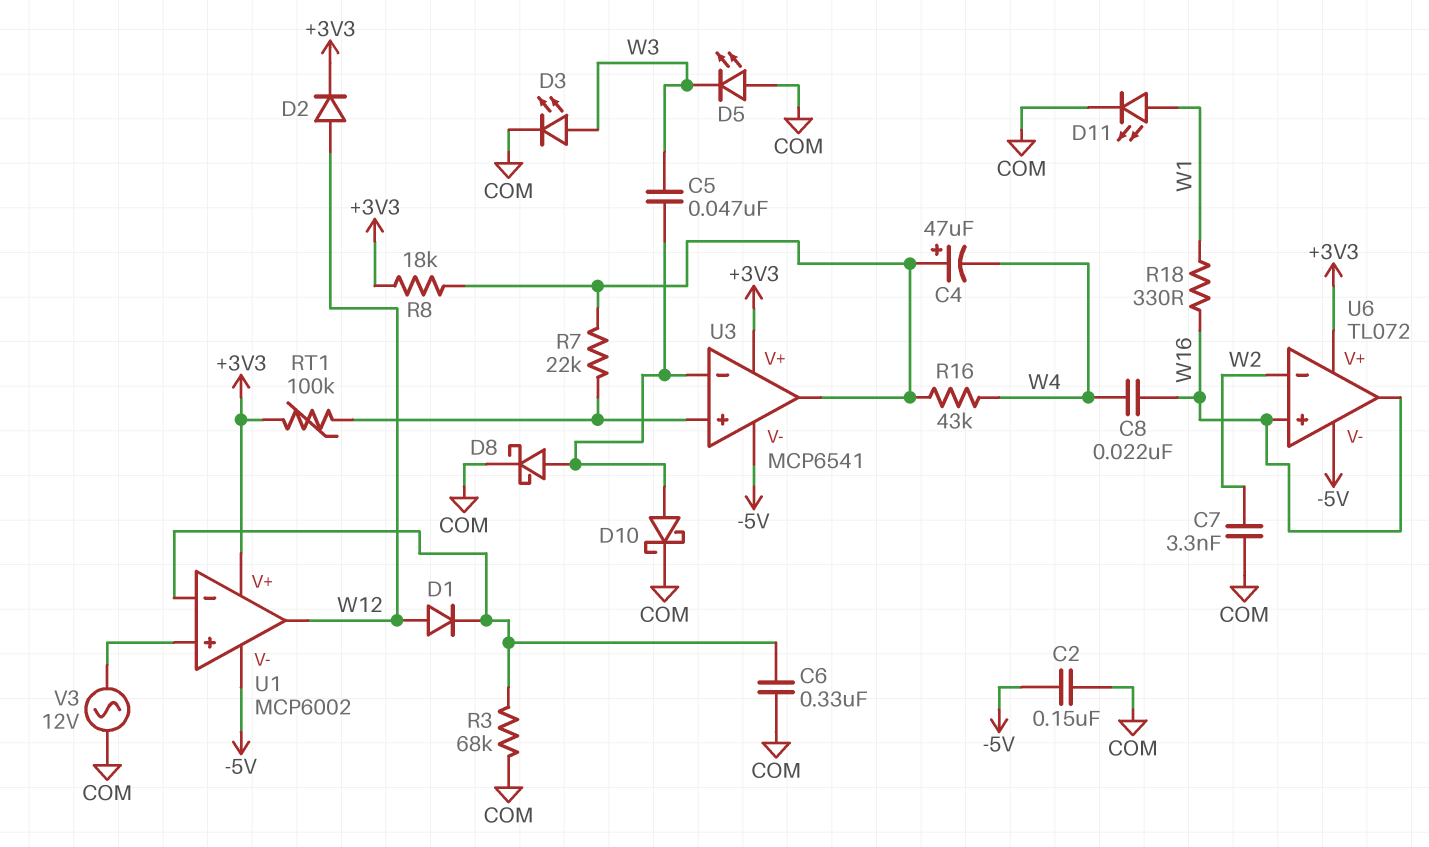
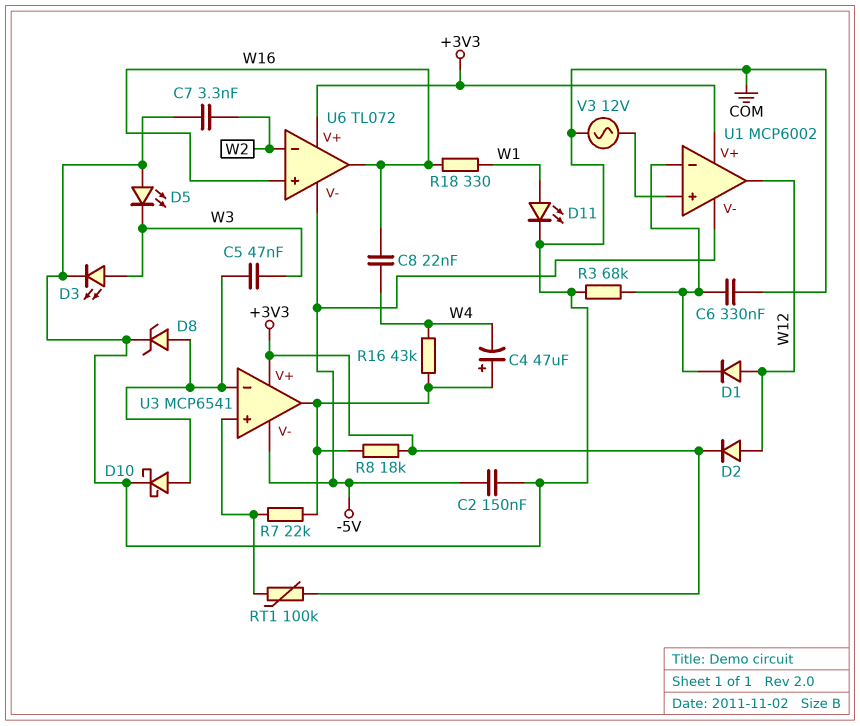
D8: schottky (A U3/in-, K COM) -> zener (A U3/in-, K COM)

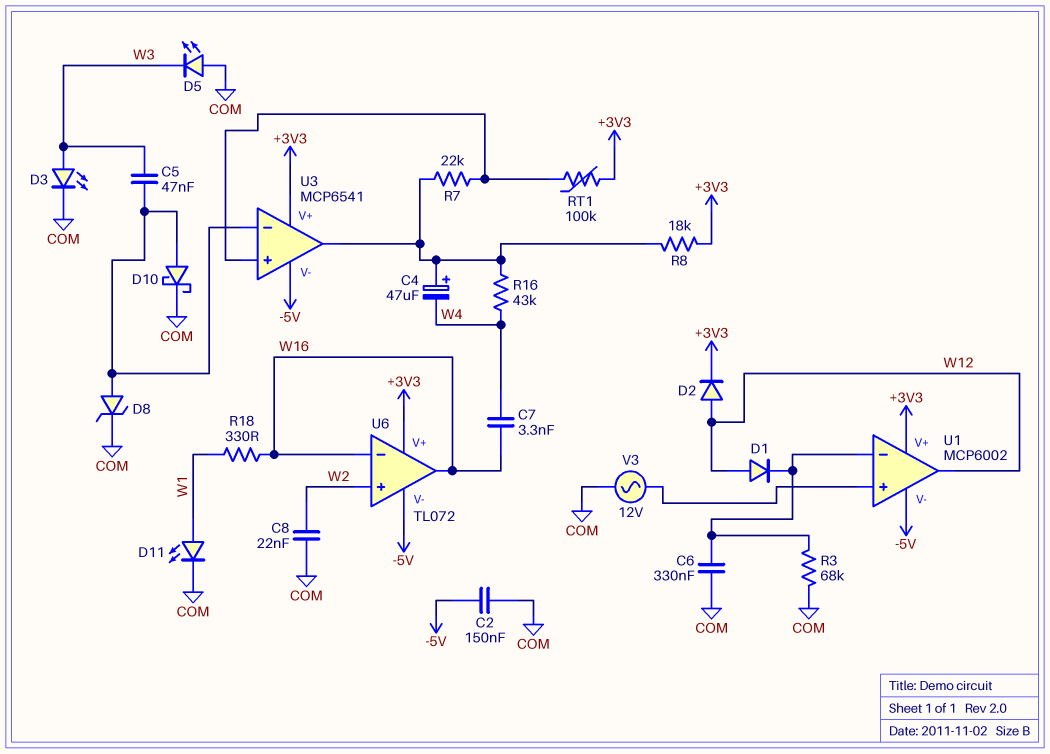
C7: 3.3nF (COM, W2) -> 3.3nF (W4, W16)
C8: 22nF (W4, W16) -> 22nF (COM, W2)
U6 pin in+: W16 -> W2
U6 pin in-: W2 -> W16

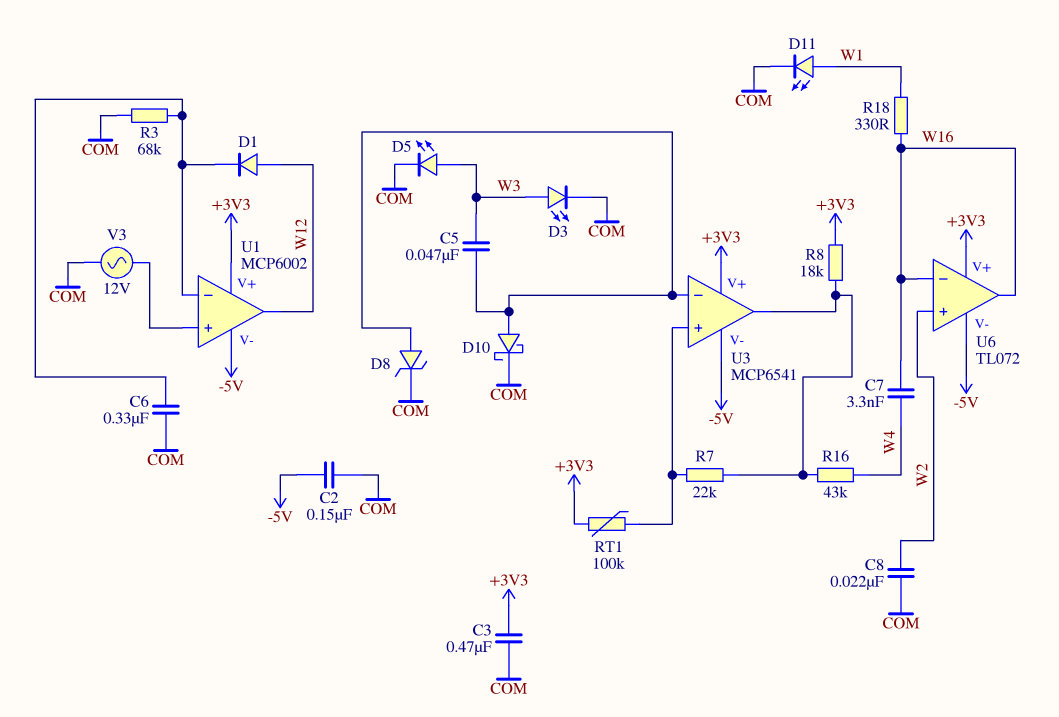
C3: none -> 470nF (+3V3, COM)
C4: 47uF (plus U3/out, minus W4) -> none
D2: diode (A W12, K +3V3) -> none
D5: LED (A COM, K W3) -> LED (A W3, K COM)

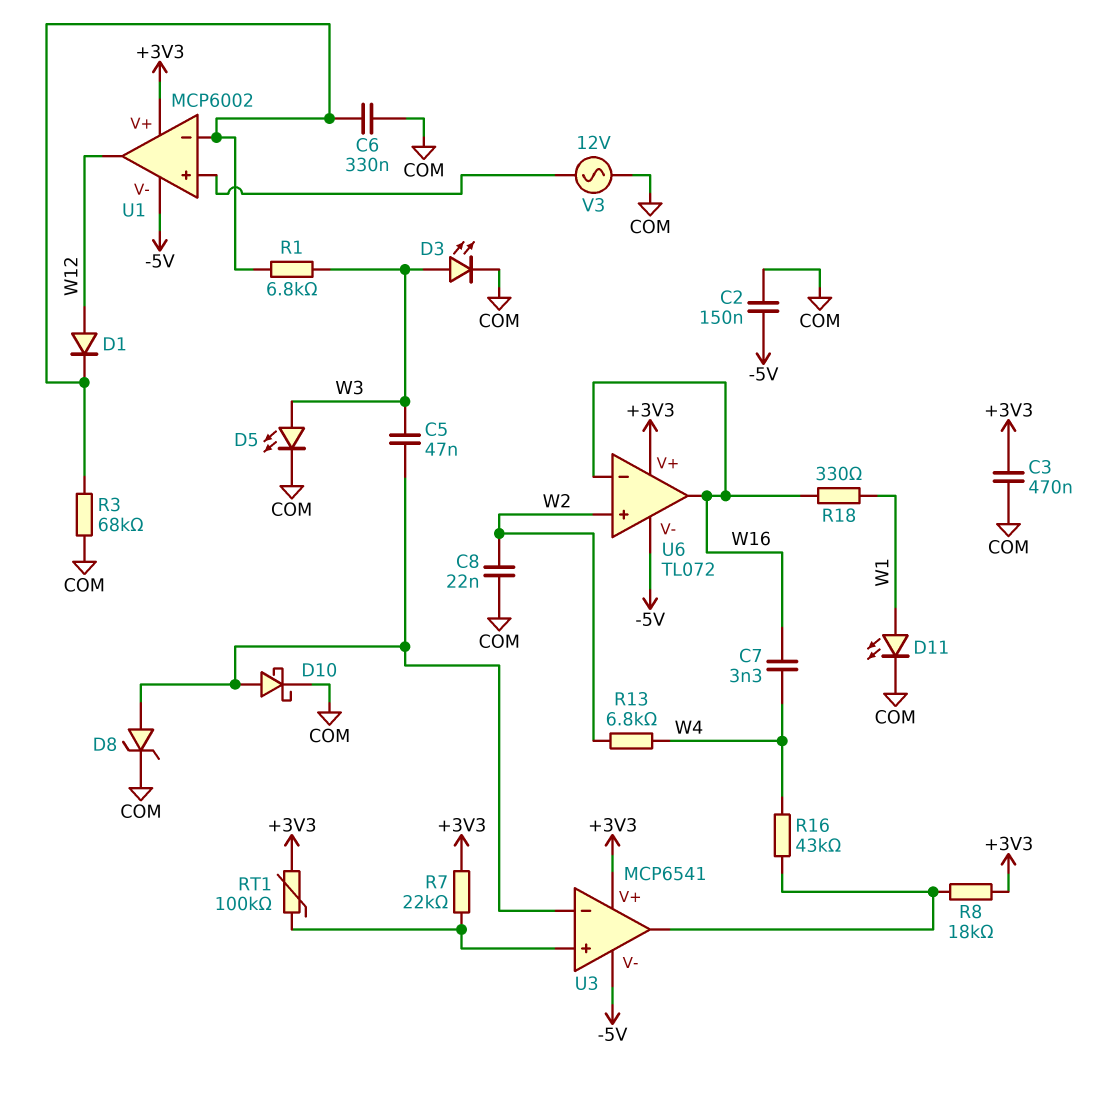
R1: none -> 6.8k (U1/in-, W3)
R7: 22k (U3/in+, U3/out) -> 22k (+3V3, U3/in+)
R13: none -> 6.8k (W2, W4)

